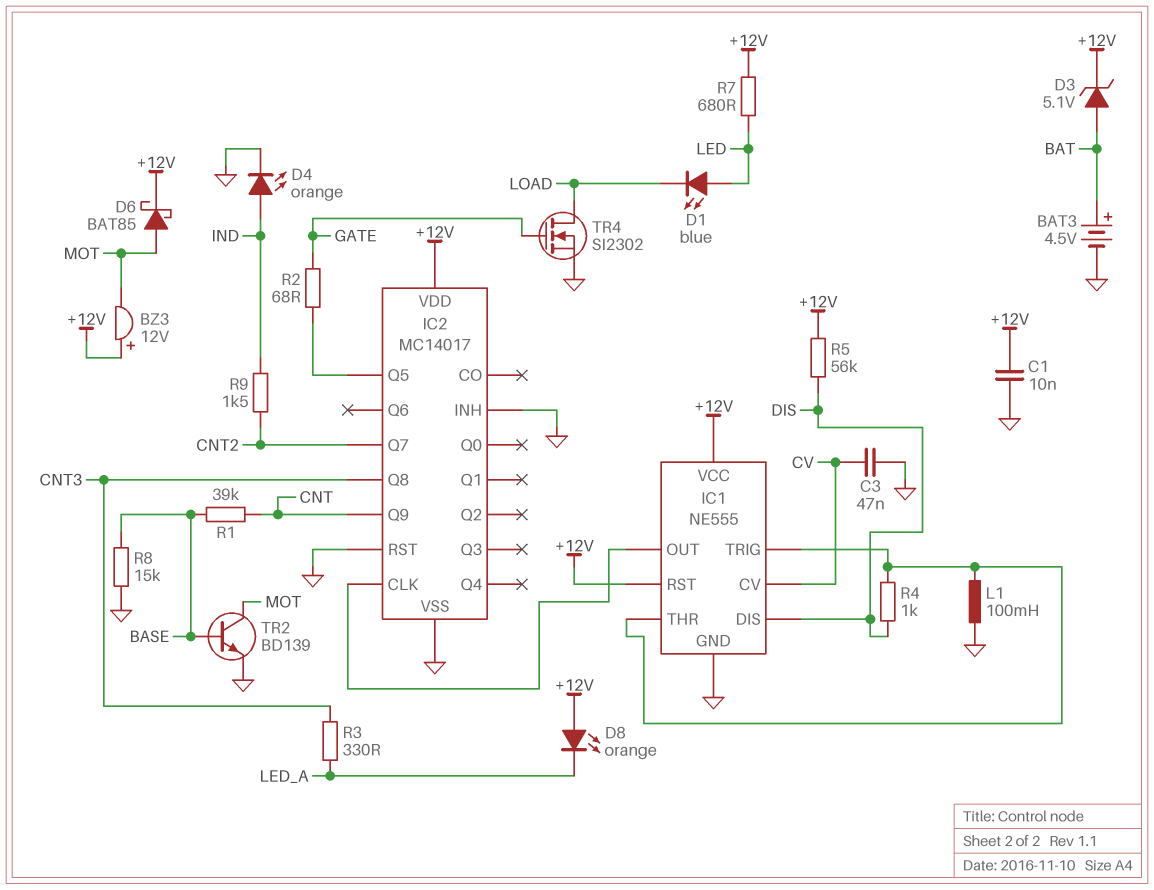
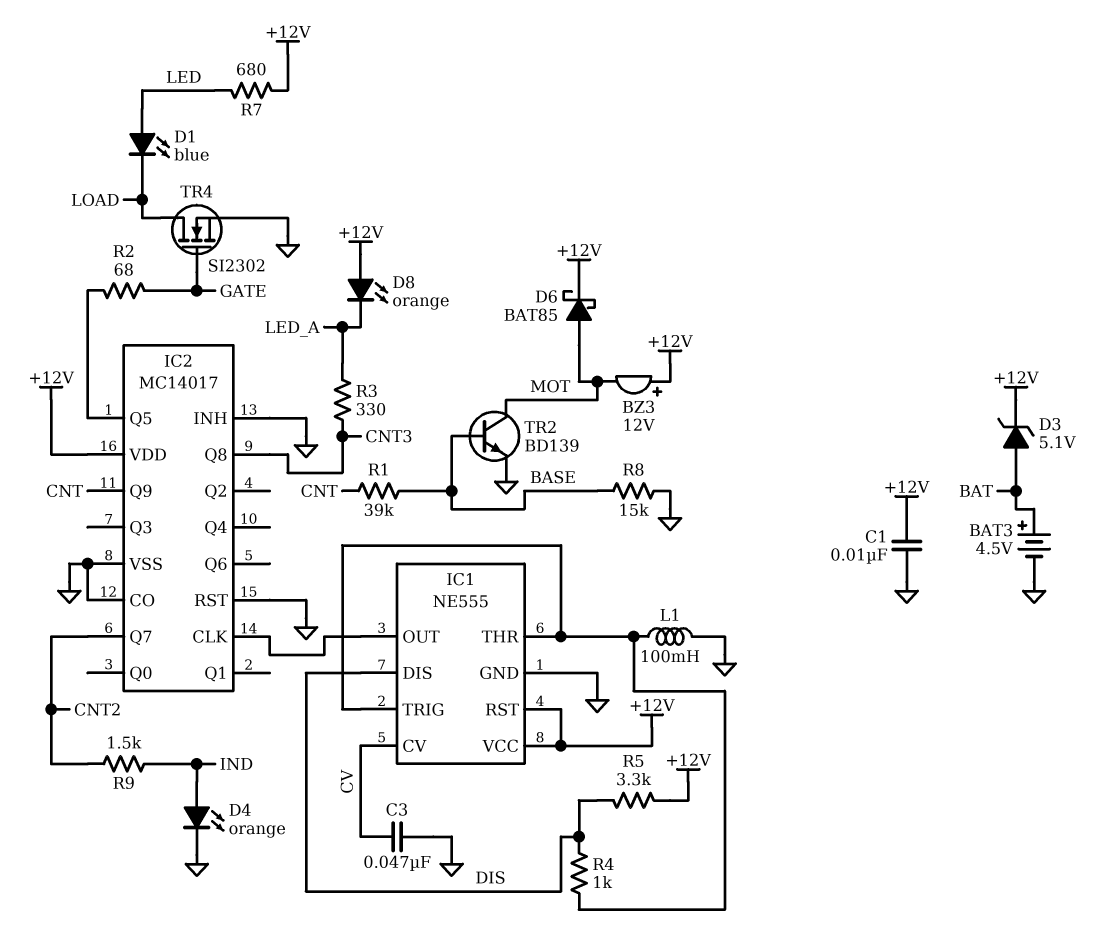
IC2 pin CO: none -> GND
R5: 56k (+12V, DIS) -> 3.3k (+12V, DIS)

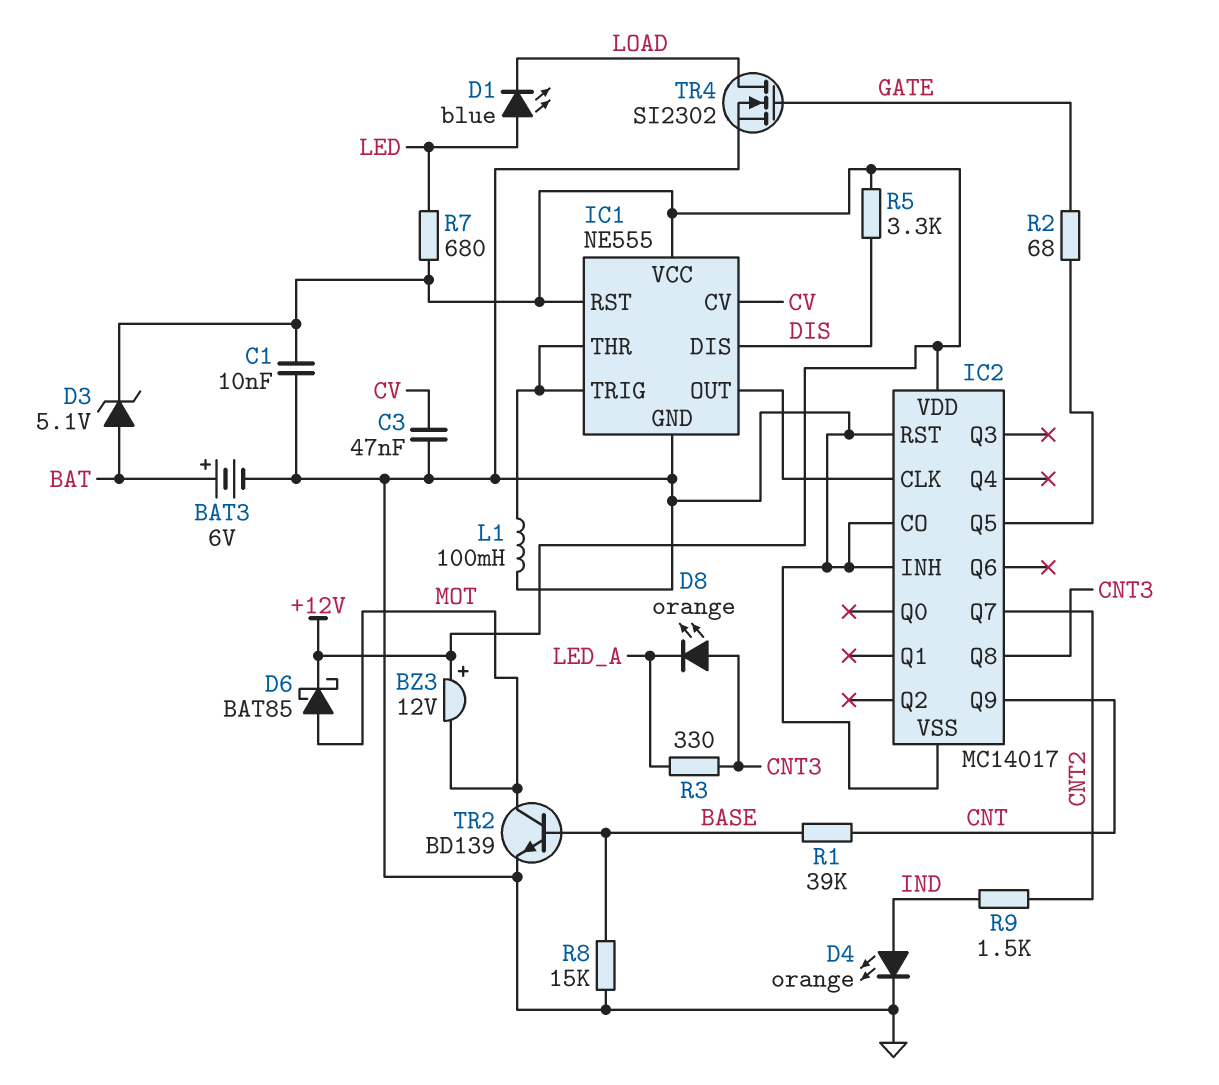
BAT3: 4.5V (plus BAT, minus GND) -> 6V (plus BAT, minus GND)
D8: LED orange (A +12V, K LED_A) -> LED orange (A CNT3, K LED_A)
R4: 1k (DIS, IC1/THR) -> none

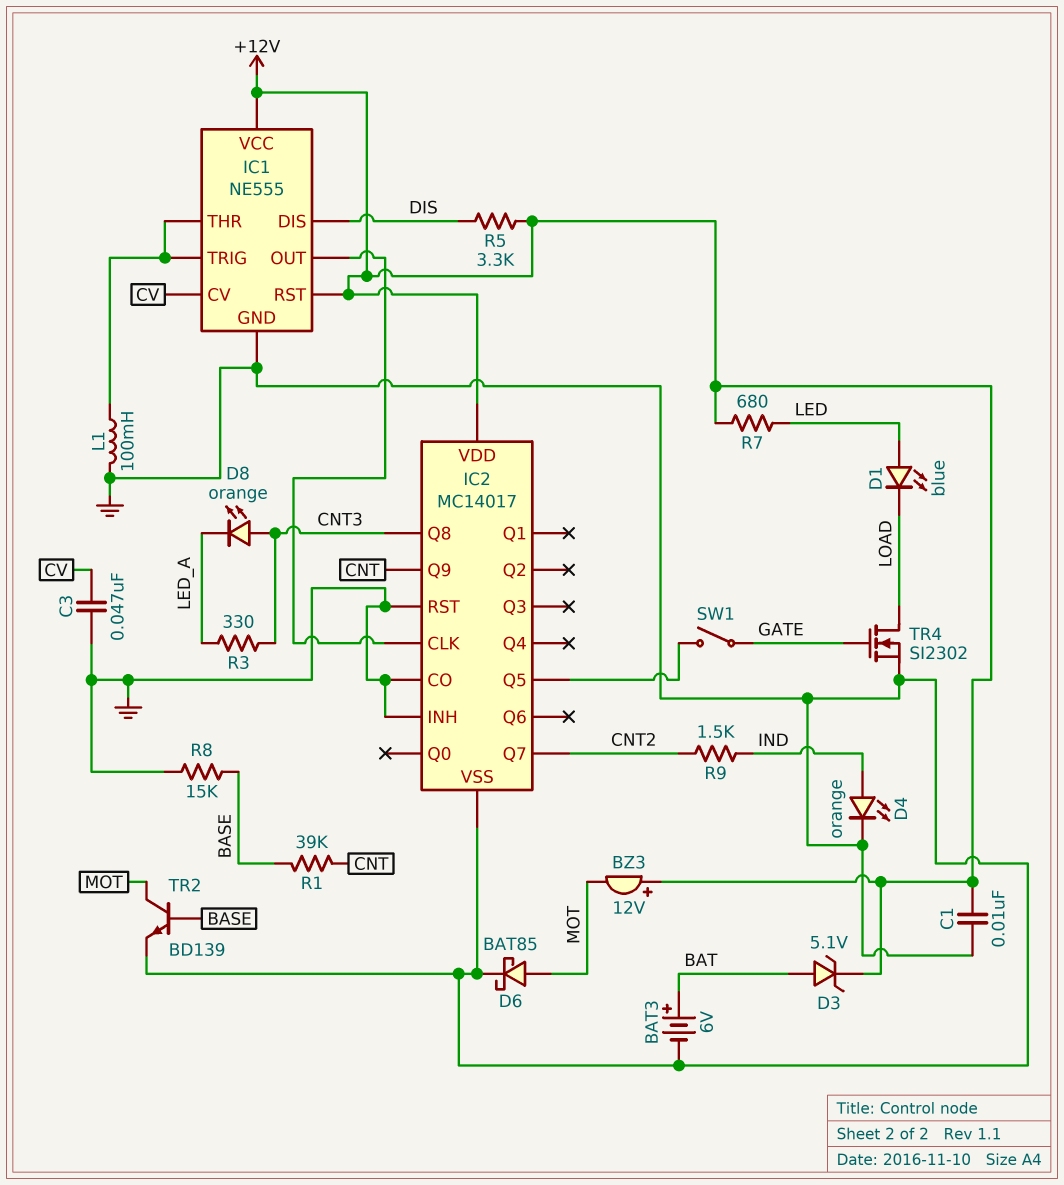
D6: schottky BAT85 (A MOT, K +12V) -> schottky BAT85 (A MOT, K GND)
R2: 68 (GATE, IC2/Q5) -> none
SW1: none -> switch (GATE, IC2/Q5)

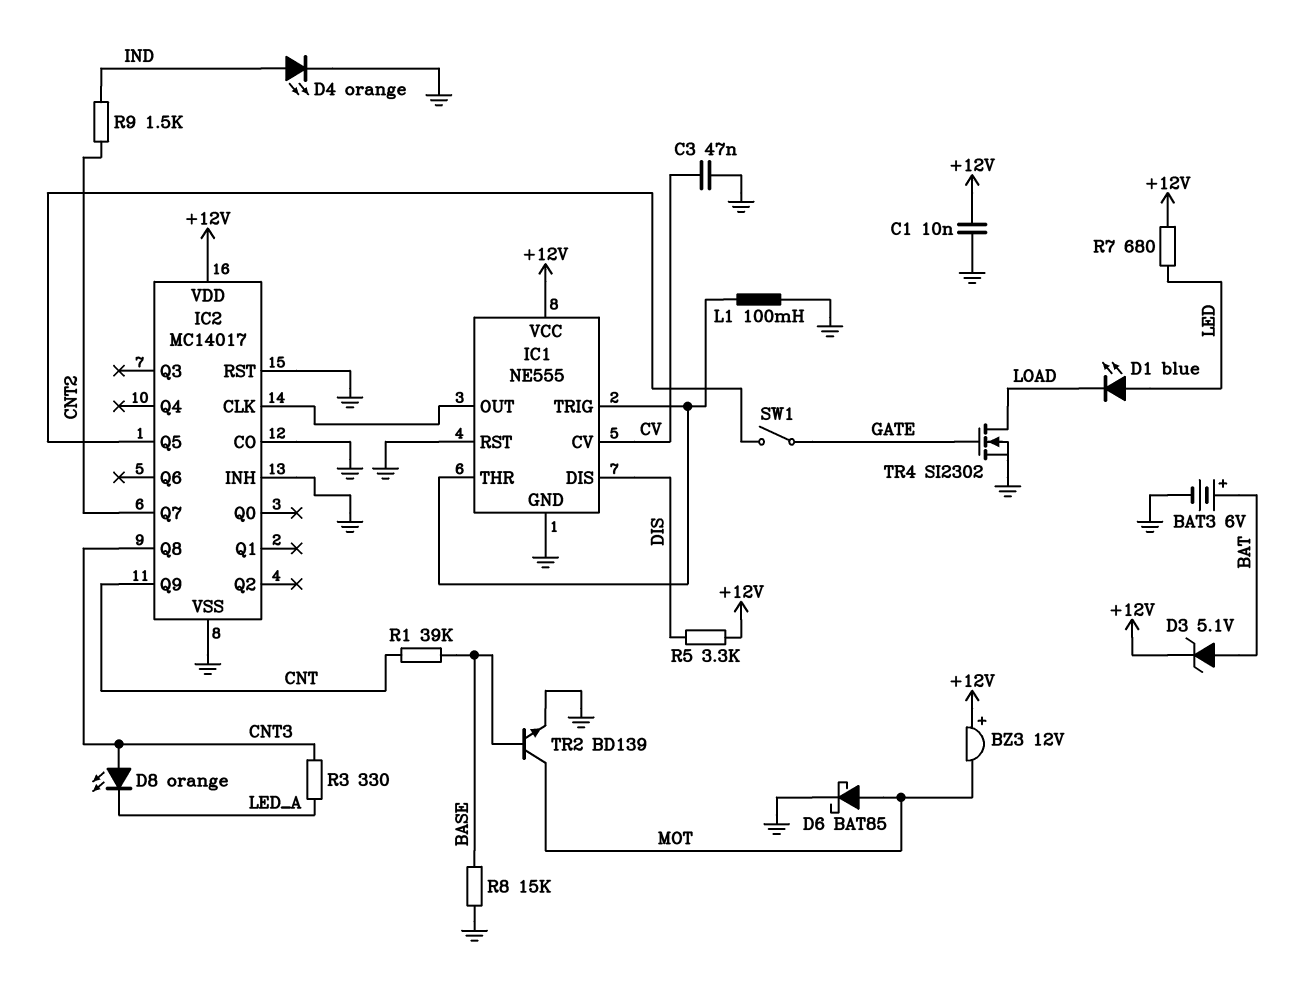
IC1 pin RST: +12V -> GND

